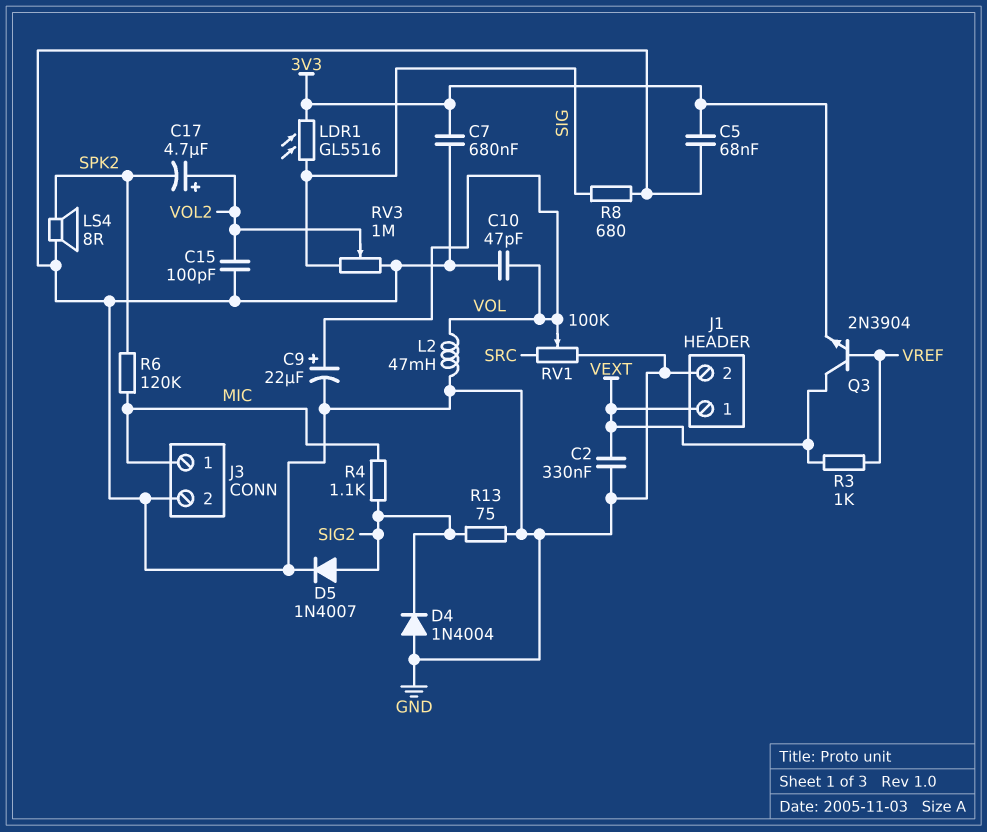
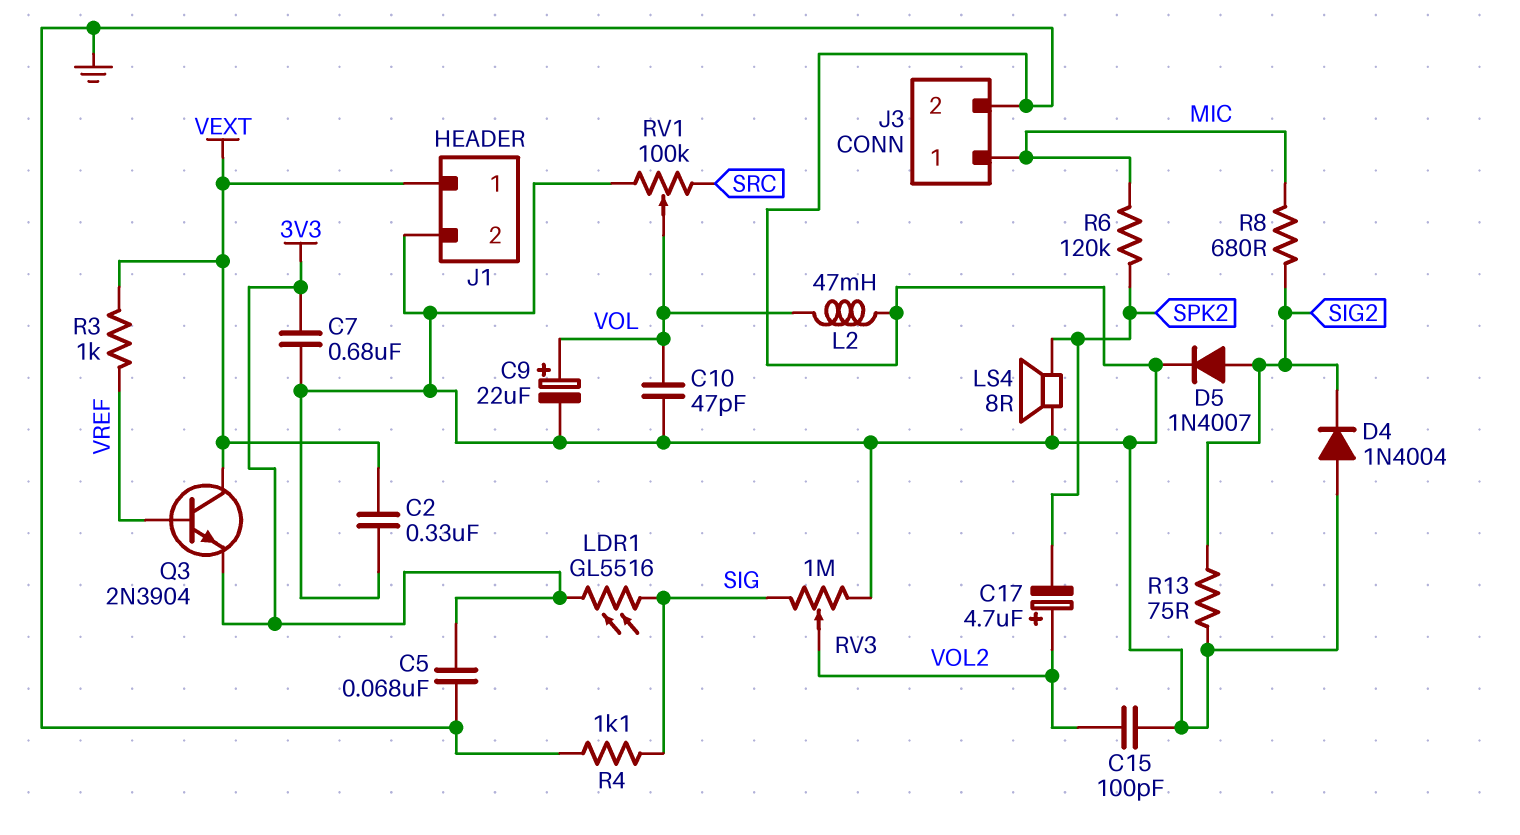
R4: 1.1k (MIC, SIG2) -> 1.1k (GND, SIG)
R8: 680 (GND, SIG) -> 680 (MIC, SIG2)

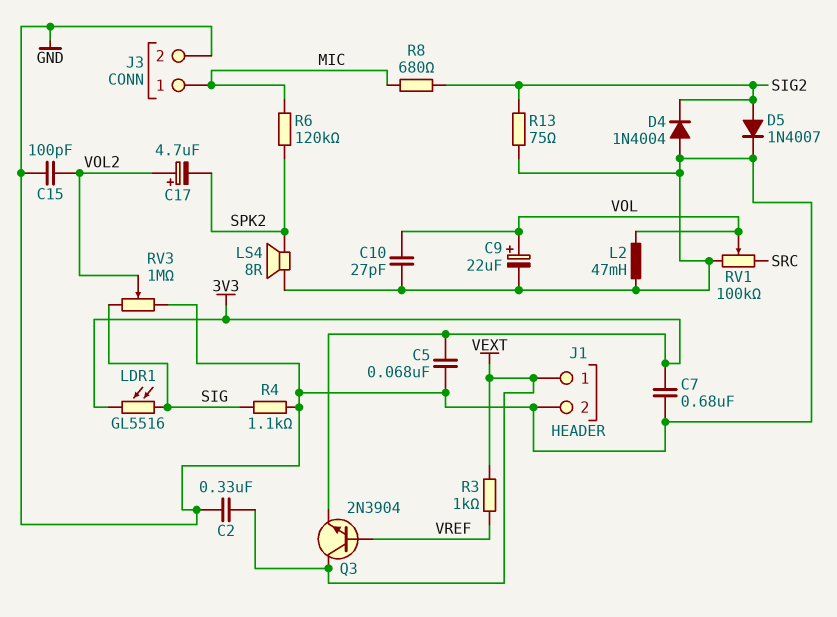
C10: 47pF (GND, VOL) -> 27pF (GND, VOL)

